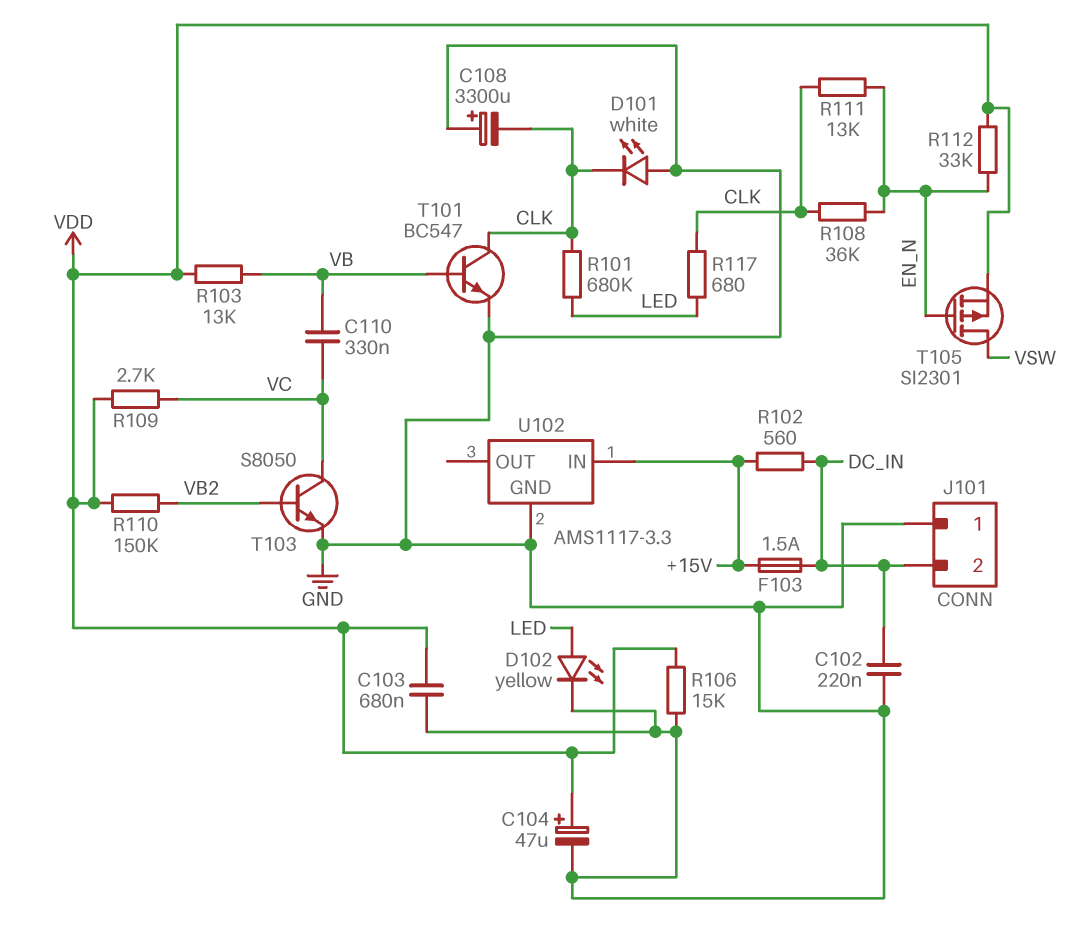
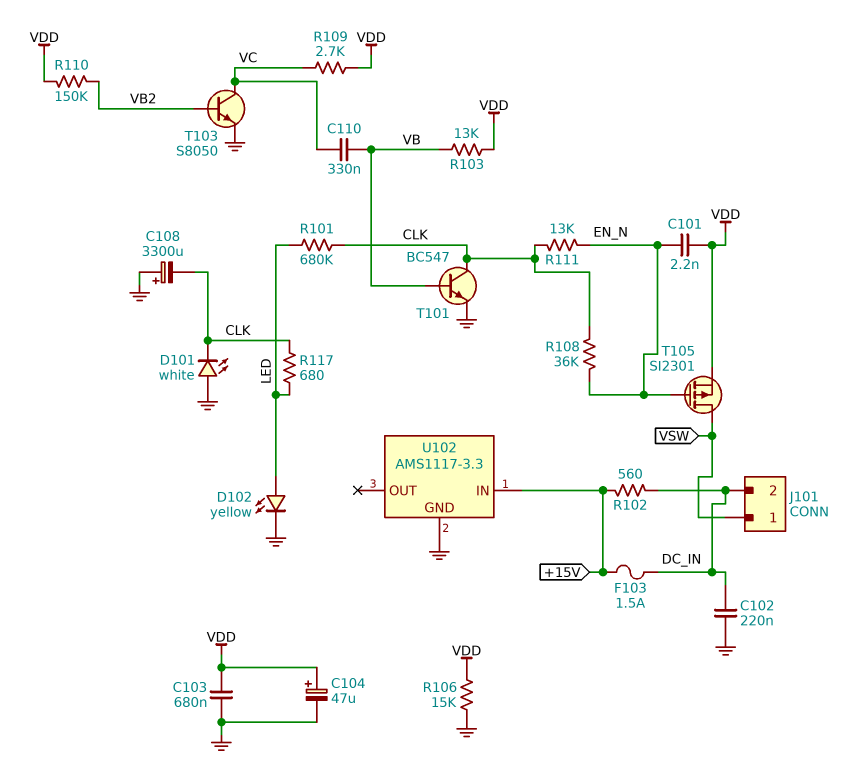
C101: none -> 2.2nF (EN_N, VDD)
J101 pin 1: GND -> VSW
R112: 33k (EN_N, VDD) -> none

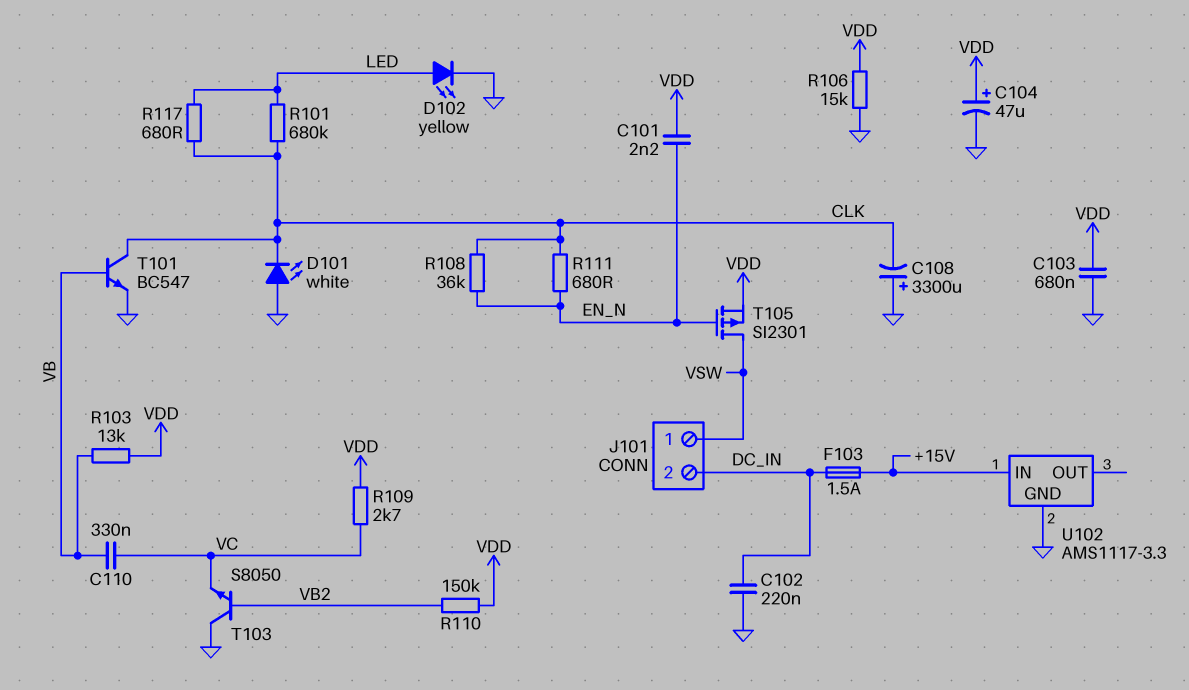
R102: 560 (+15V, DC_IN) -> none
R111: 13k (CLK, EN_N) -> 680 (CLK, EN_N)
T103: NPN S8050 (B VB2, C VC, E GND) -> NPN S8050 (B VB2, C GND, E VC)

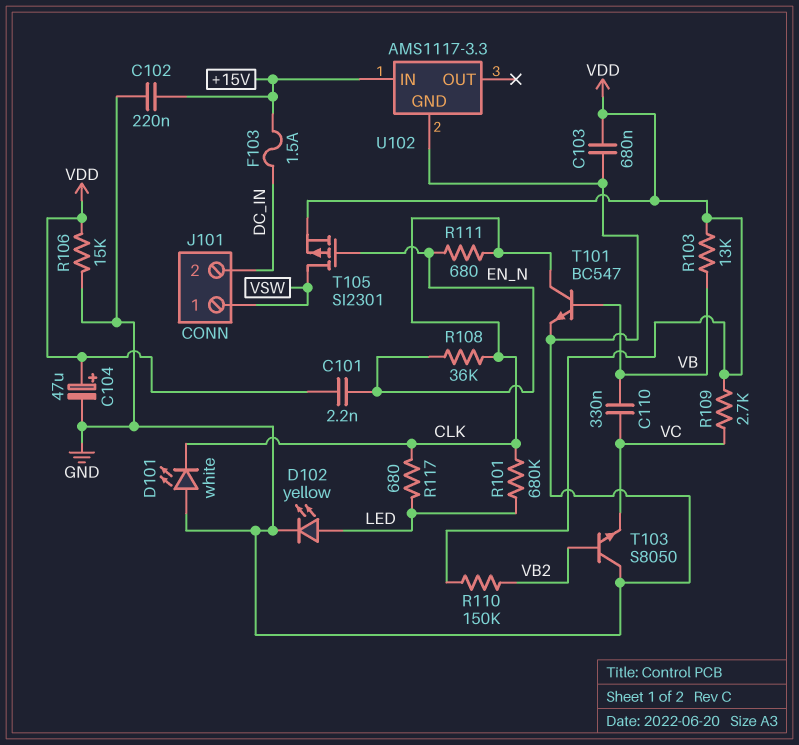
C102: 220nF (DC_IN, GND) -> 220nF (+15V, GND)
C108: 3300uF (plus GND, minus CLK) -> none

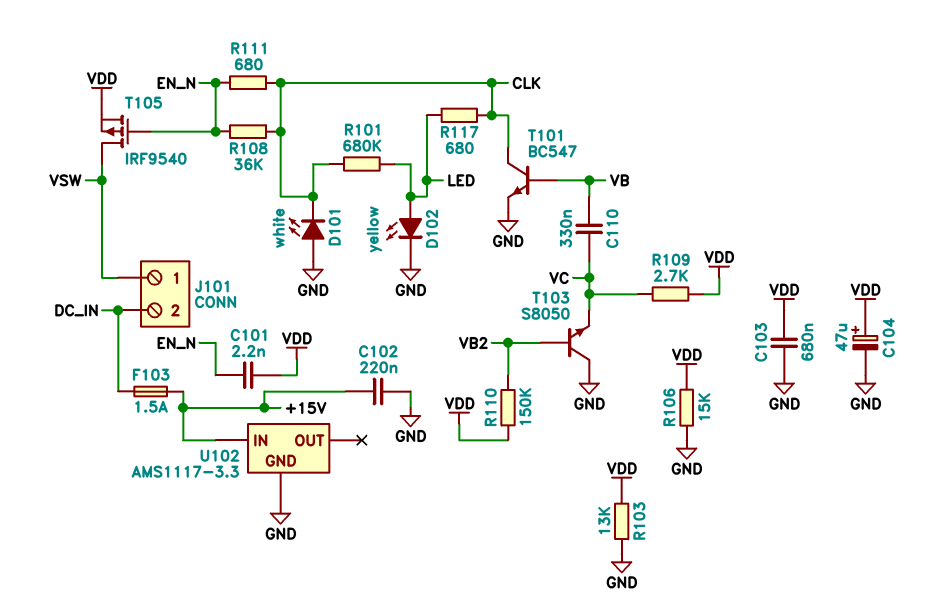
R103: 13k (VB, VDD) -> 13k (GND, VDD)
T105: PMOS SI2301 (G EN_N, D VSW, S VDD) -> PMOS IRF9540 (G EN_N, D VSW, S VDD)

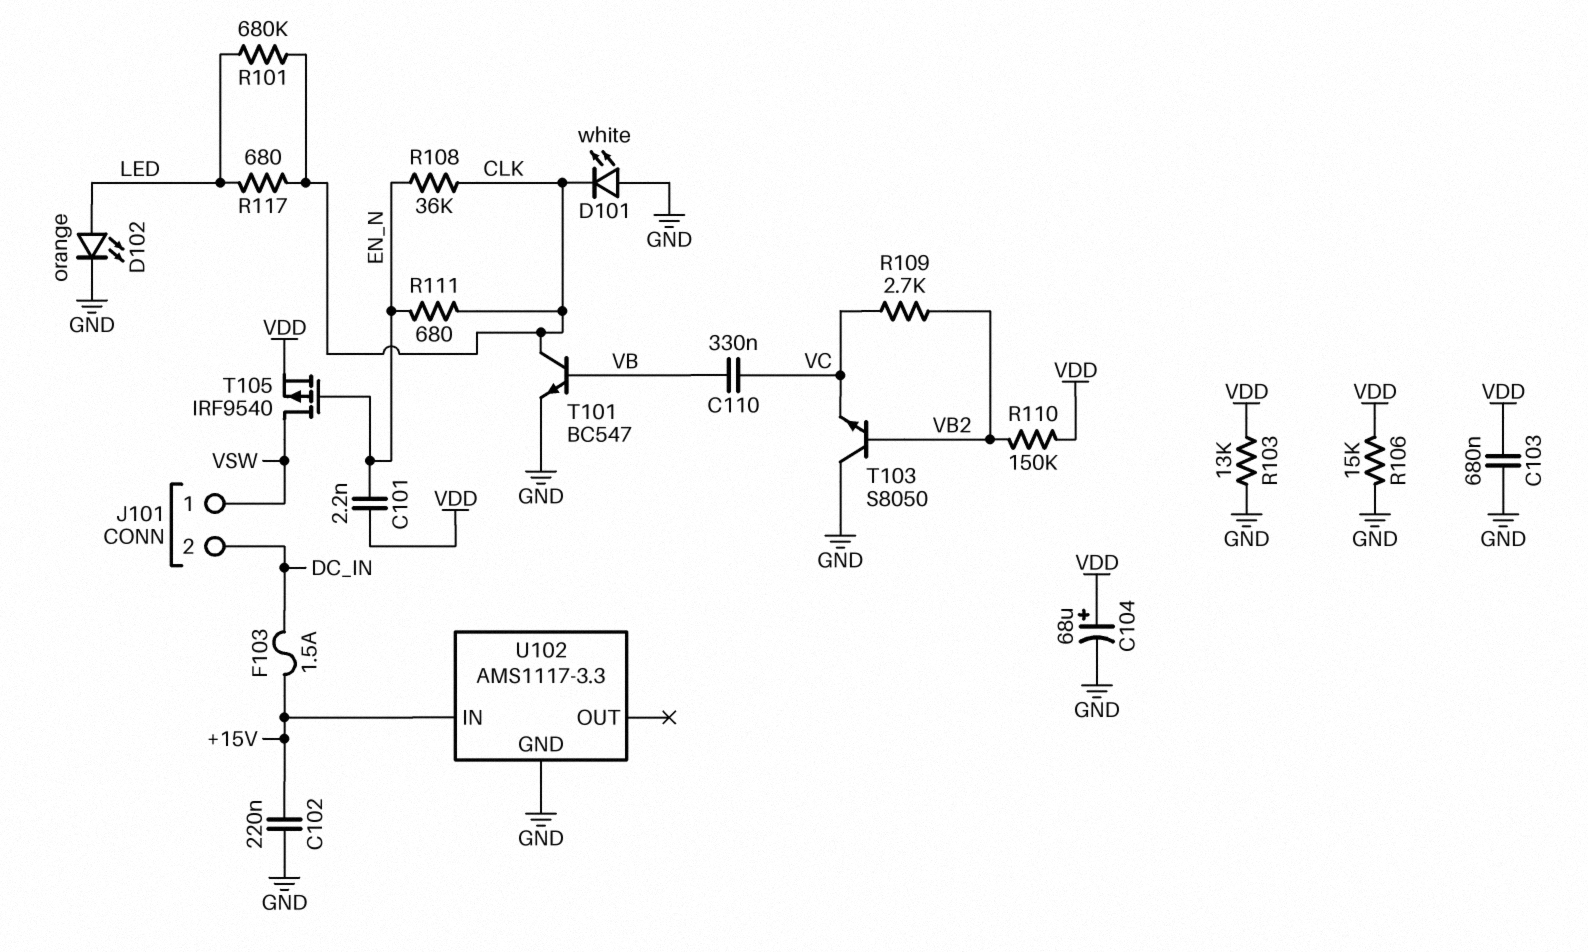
C104: 47uF (plus VDD, minus GND) -> 68uF (plus VDD, minus GND)
D102: LED yellow (A LED, K GND) -> LED orange (A LED, K GND)
R109: 2.7k (VC, VDD) -> 2.7k (VB2, VC)

